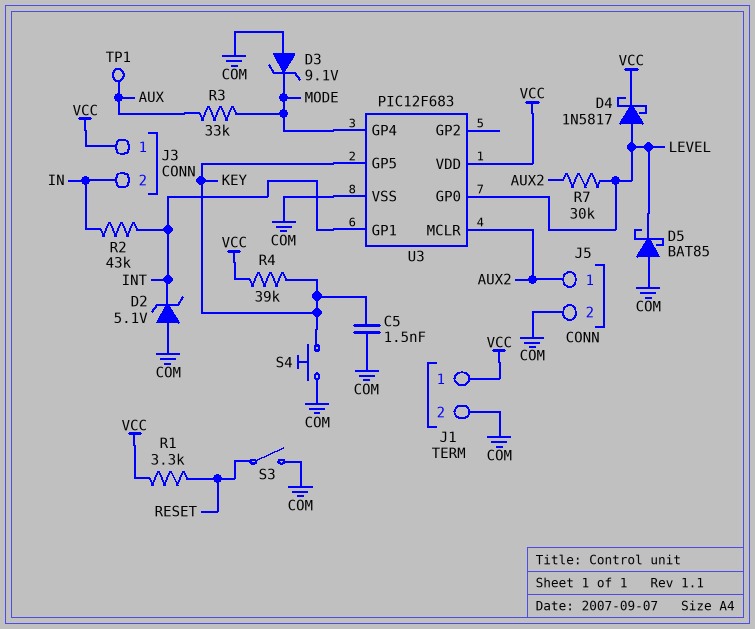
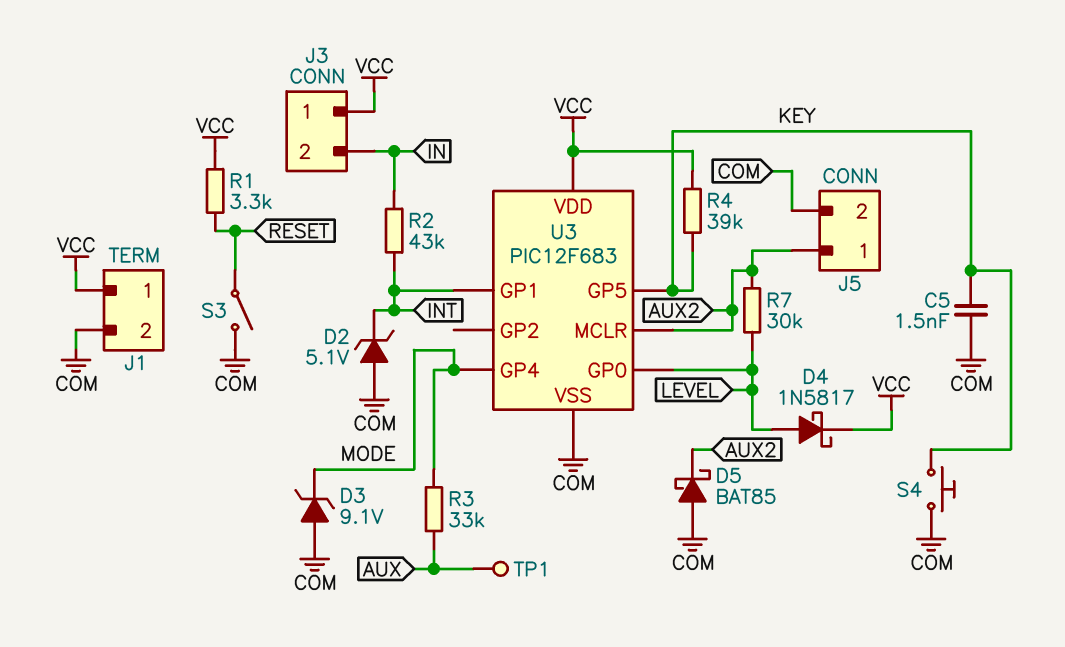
D5: schottky BAT85 (A COM, K LEVEL) -> schottky BAT85 (A COM, K AUX2)

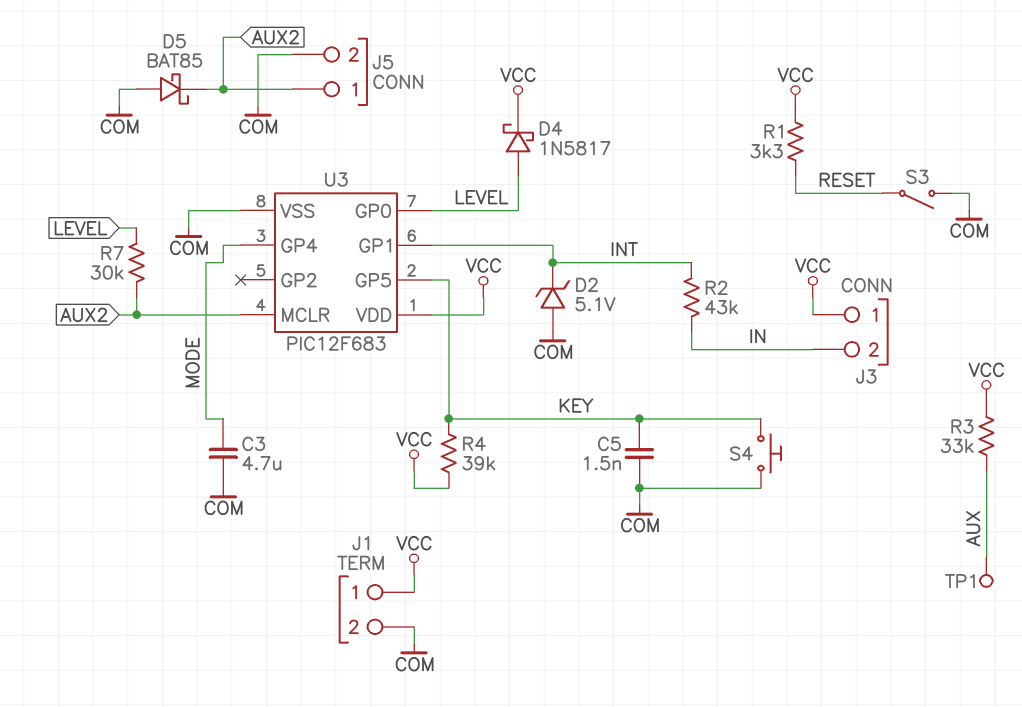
C3: none -> 4.7uF (COM, MODE)
D3: zener 9.1V (A COM, K MODE) -> none
R3: 33k (AUX, MODE) -> 33k (AUX, VCC)

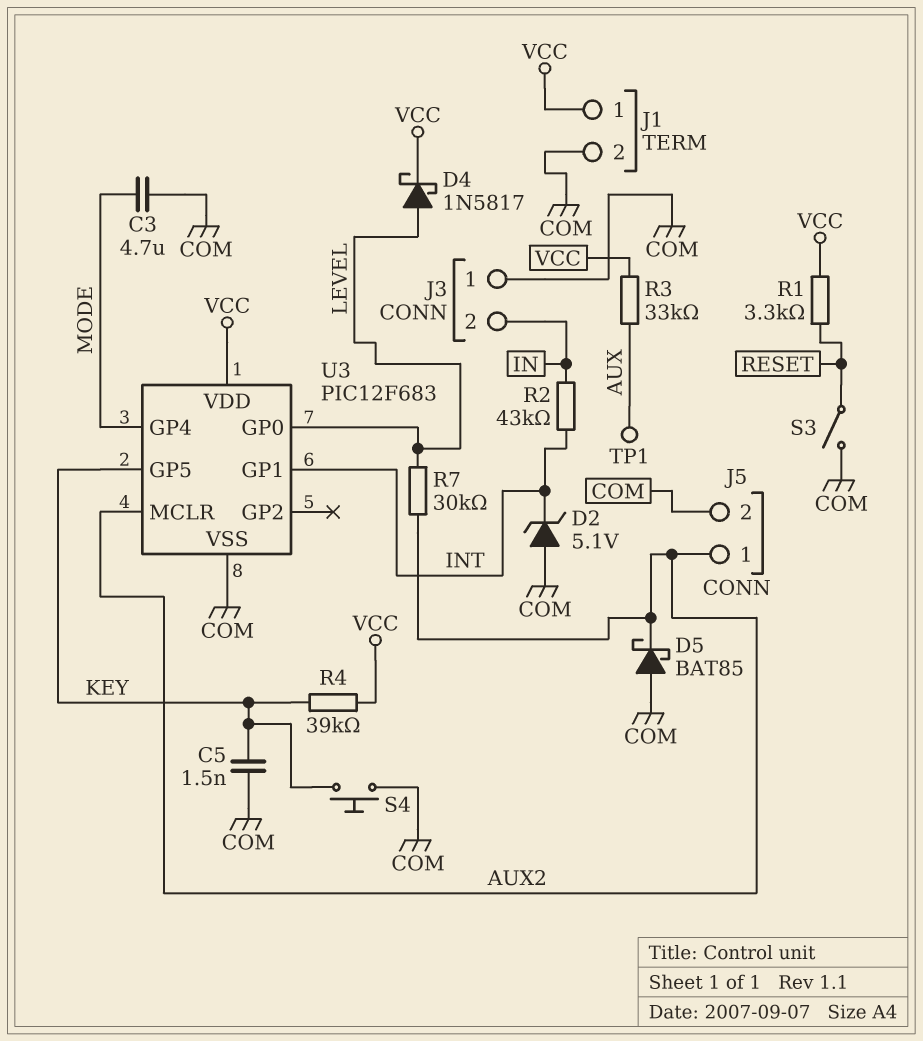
J3 pin 1: VCC -> COM

